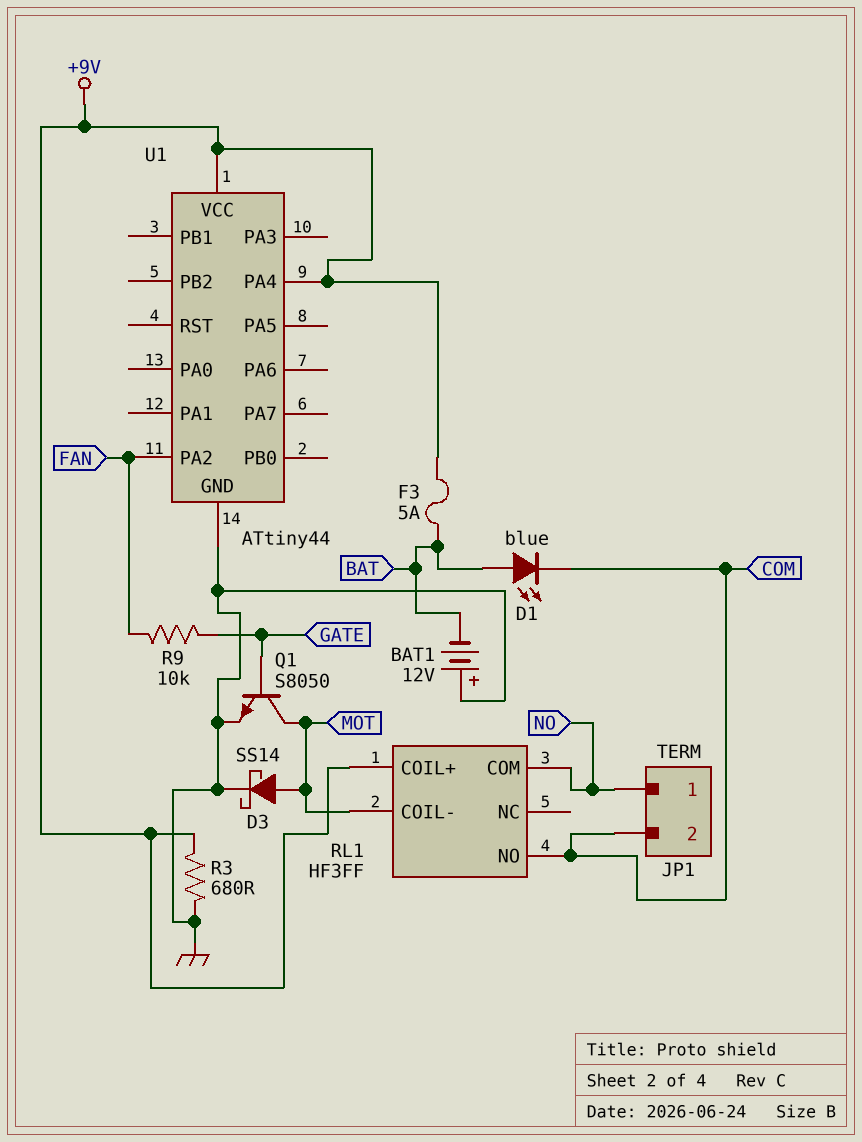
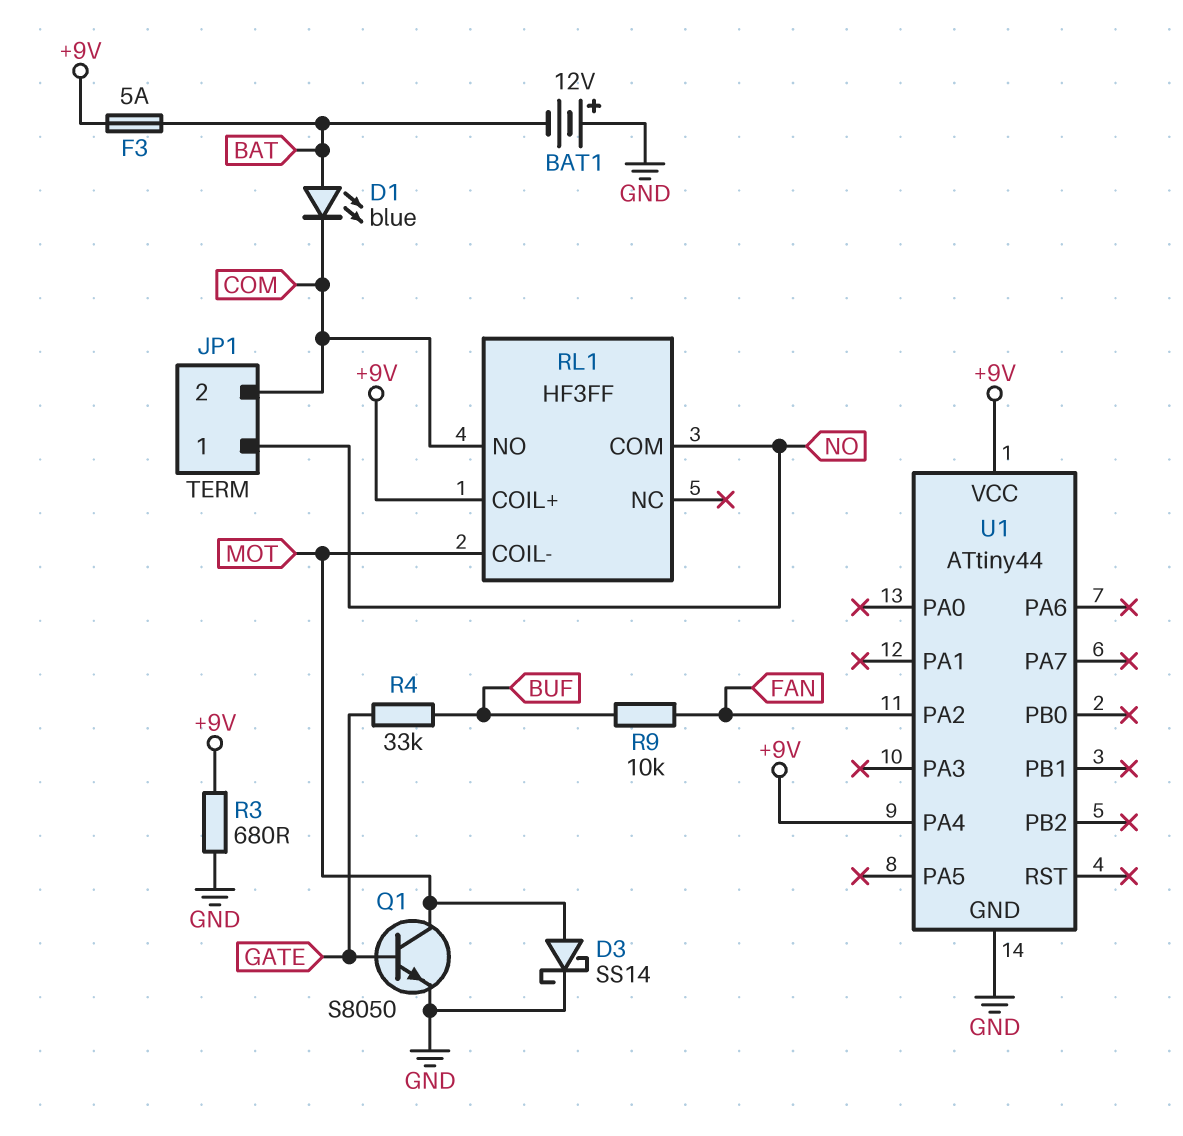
R4: none -> 33k (BUF, GATE)
R9: 10k (FAN, GATE) -> 10k (BUF, FAN)

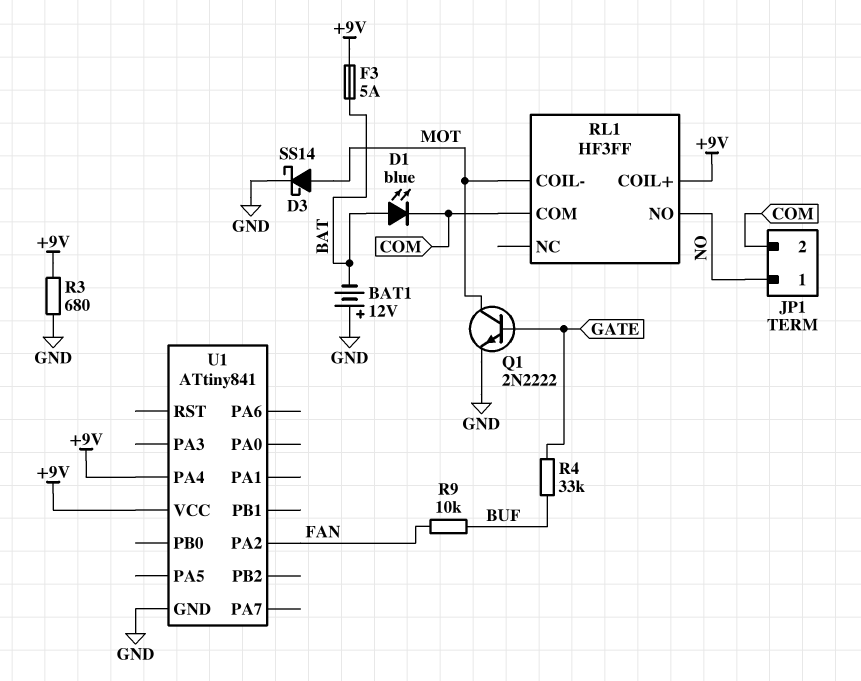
Q1: NPN S8050 (B GATE, C MOT, E GND) -> NPN 2N2222 (B GATE, C MOT, E GND)
RL1 pin COM: NO -> COM
RL1 pin NO: COM -> NO
U1: ATtiny44 -> ATtiny841

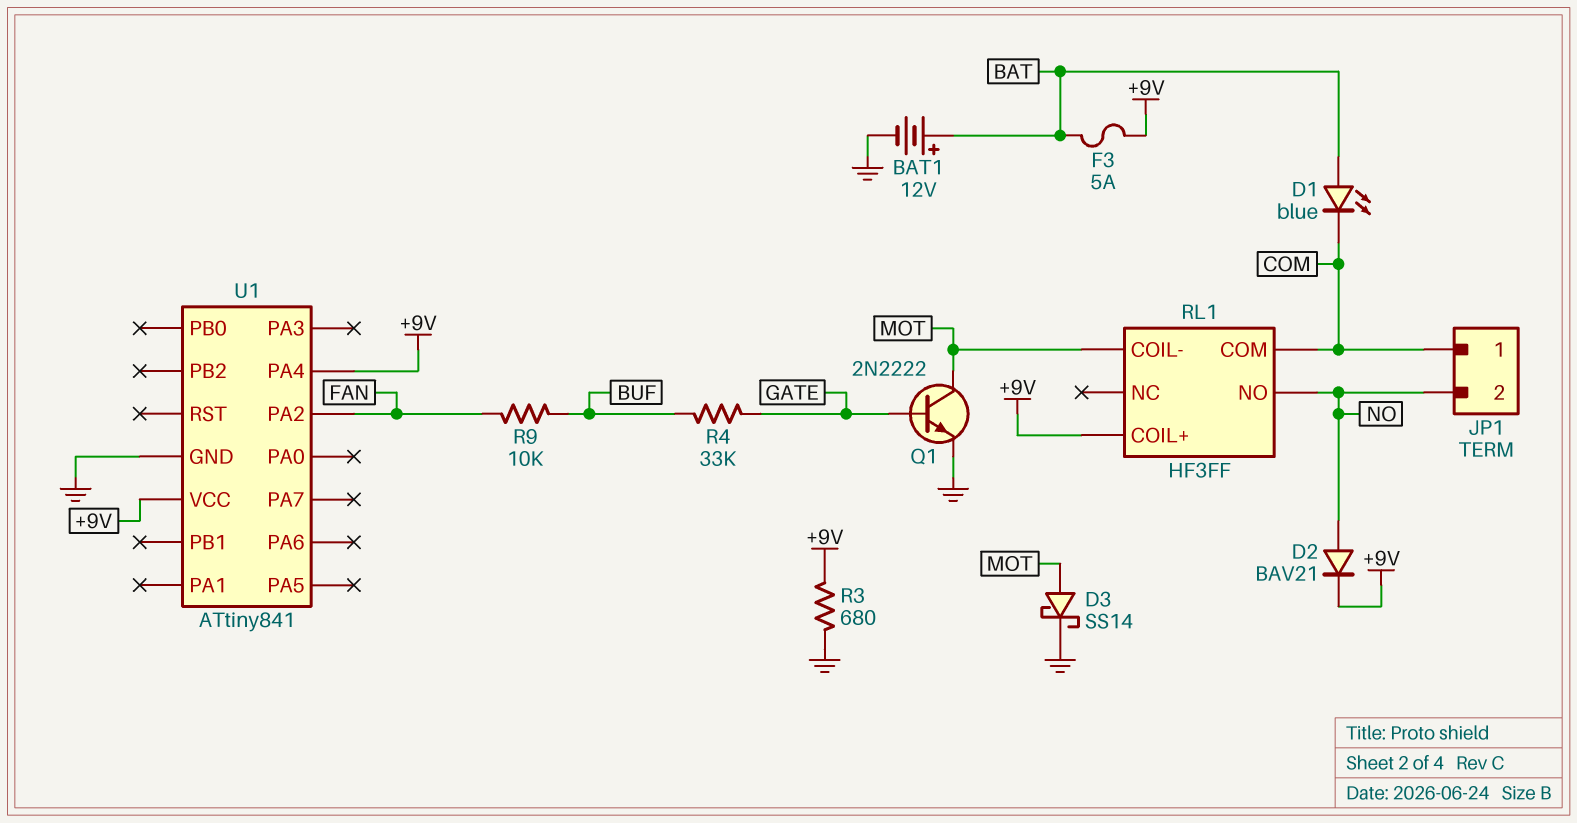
BAT1: 12V (plus GND, minus BAT) -> 12V (plus BAT, minus GND)
D2: none -> diode BAV21 (A NO, K +9V)
JP1 pin 1: NO -> COM
JP1 pin 2: COM -> NO

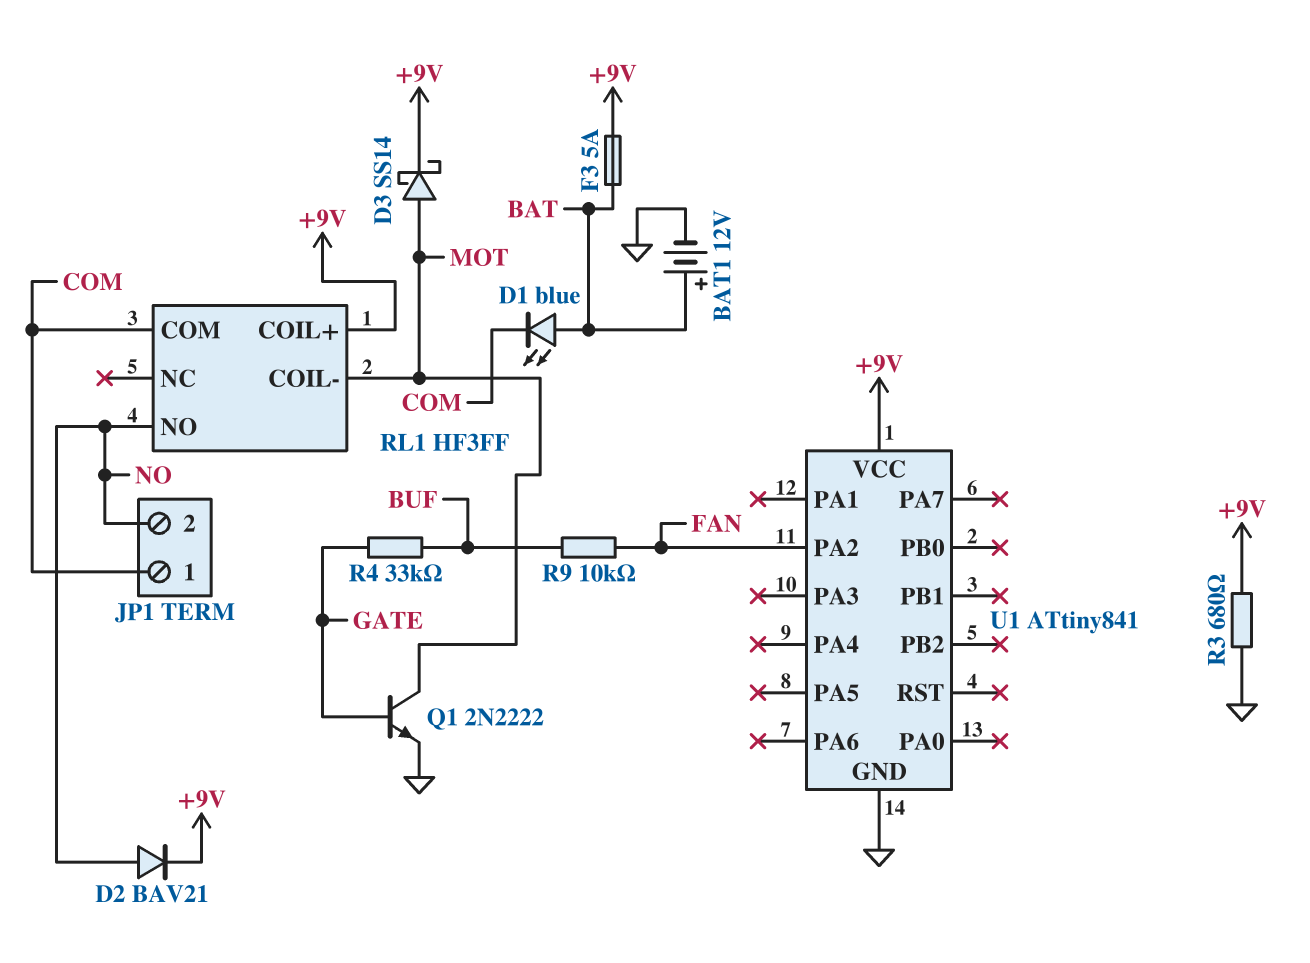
D3: schottky SS14 (A MOT, K GND) -> schottky SS14 (A MOT, K +9V)
U1 pin PA4: +9V -> none

